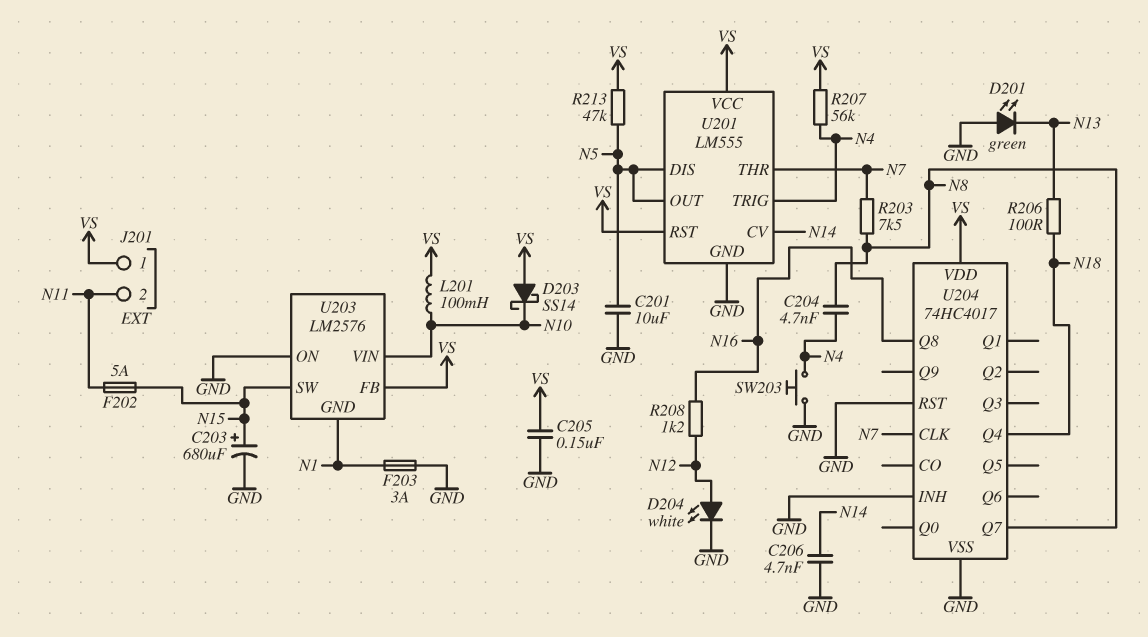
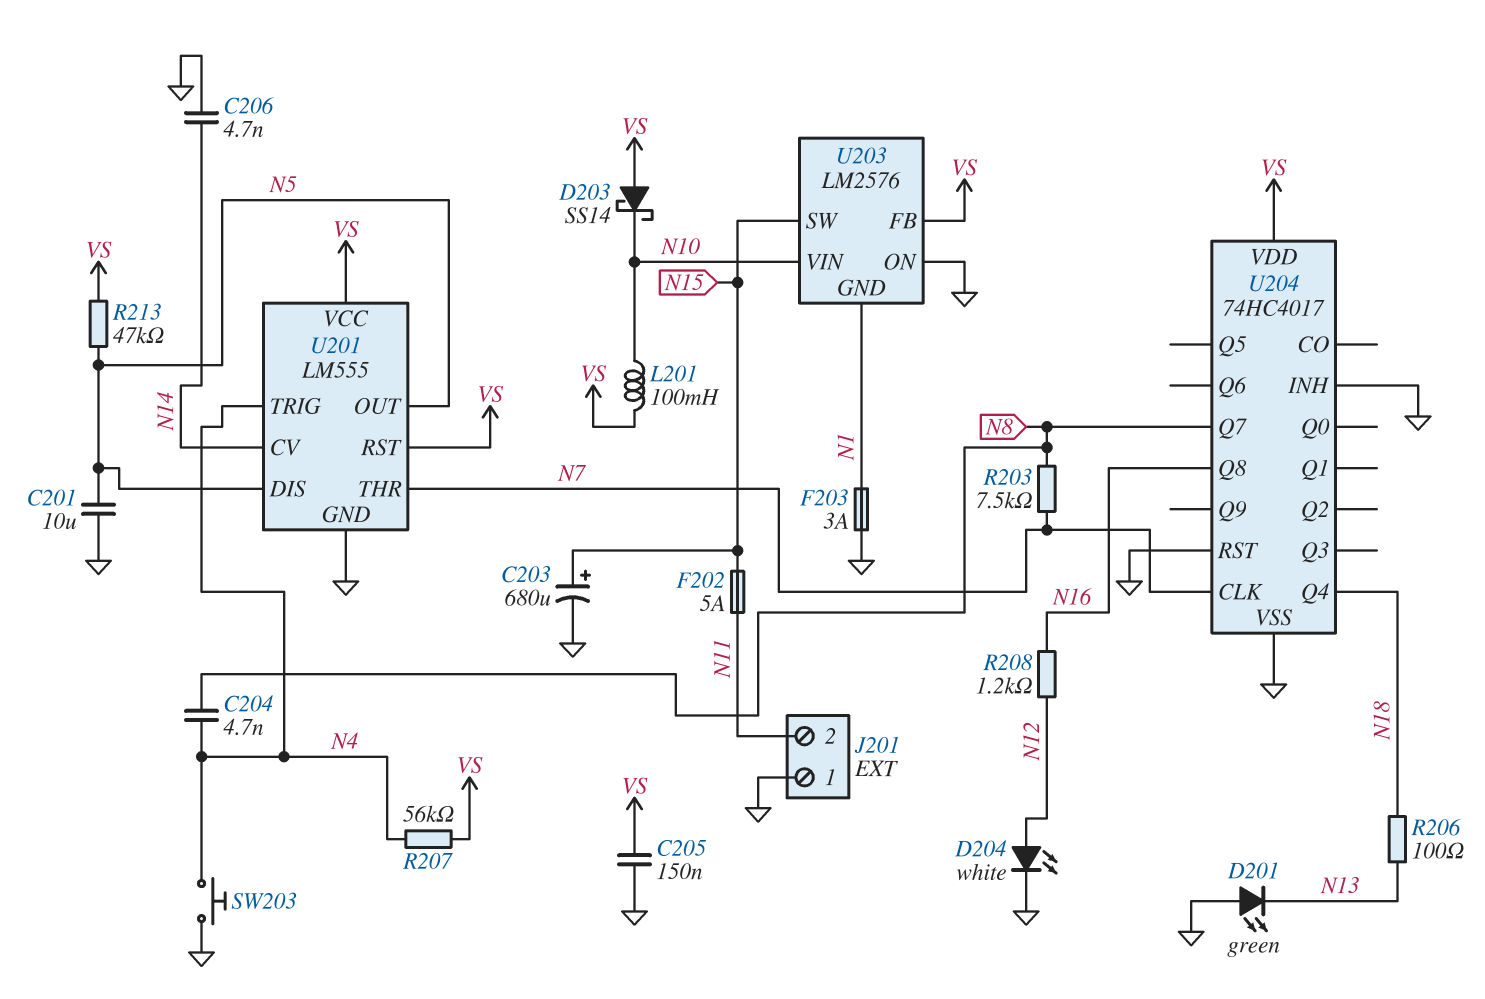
J201 pin 1: VS -> GND

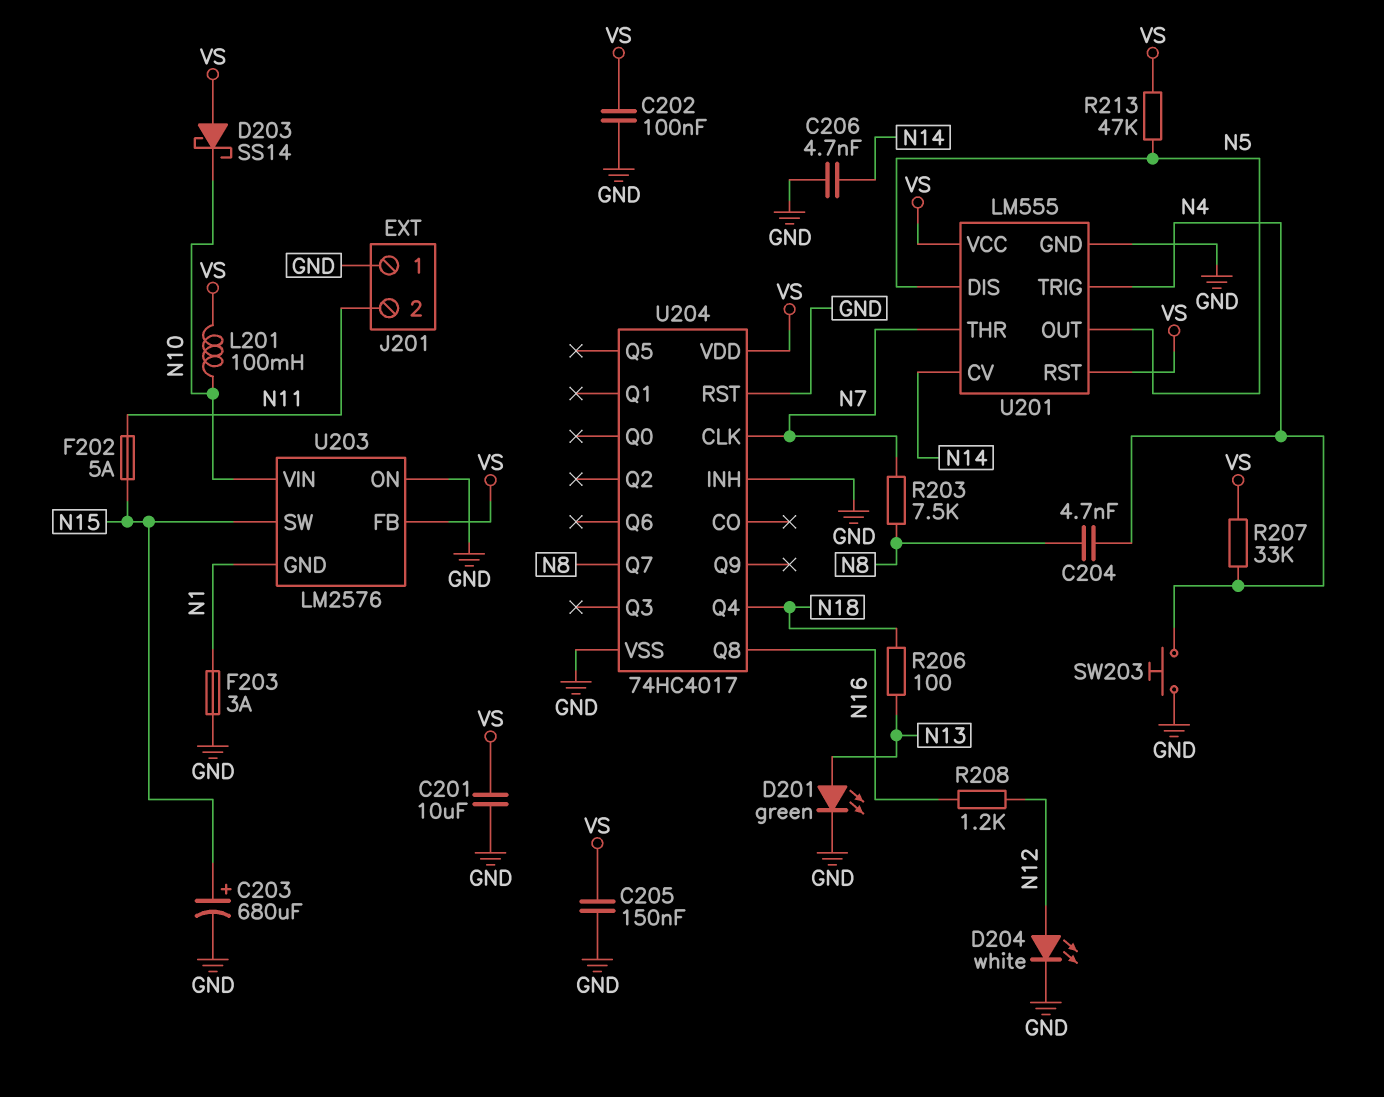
C201: 10uF (GND, N5) -> 10uF (GND, VS)
C202: none -> 100nF (GND, VS)
D201: LED green (A GND, K N13) -> LED green (A N13, K GND)
R207: 56k (N4, VS) -> 33k (N4, VS)

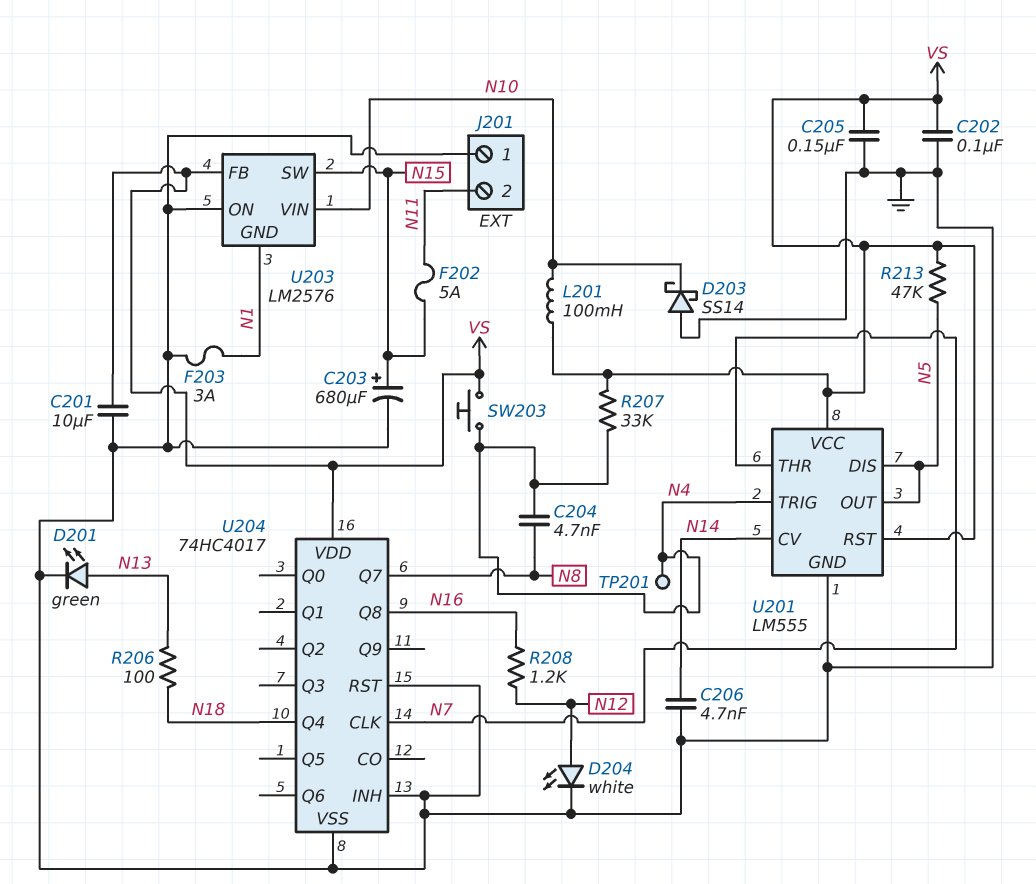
D203: schottky SS14 (A VS, K N10) -> schottky SS14 (A GND, K N10)
R203: 7.5k (N7, N8) -> none
SW203: button (GND, N4) -> button (N4, VS)
TP201: none -> test point (N4)

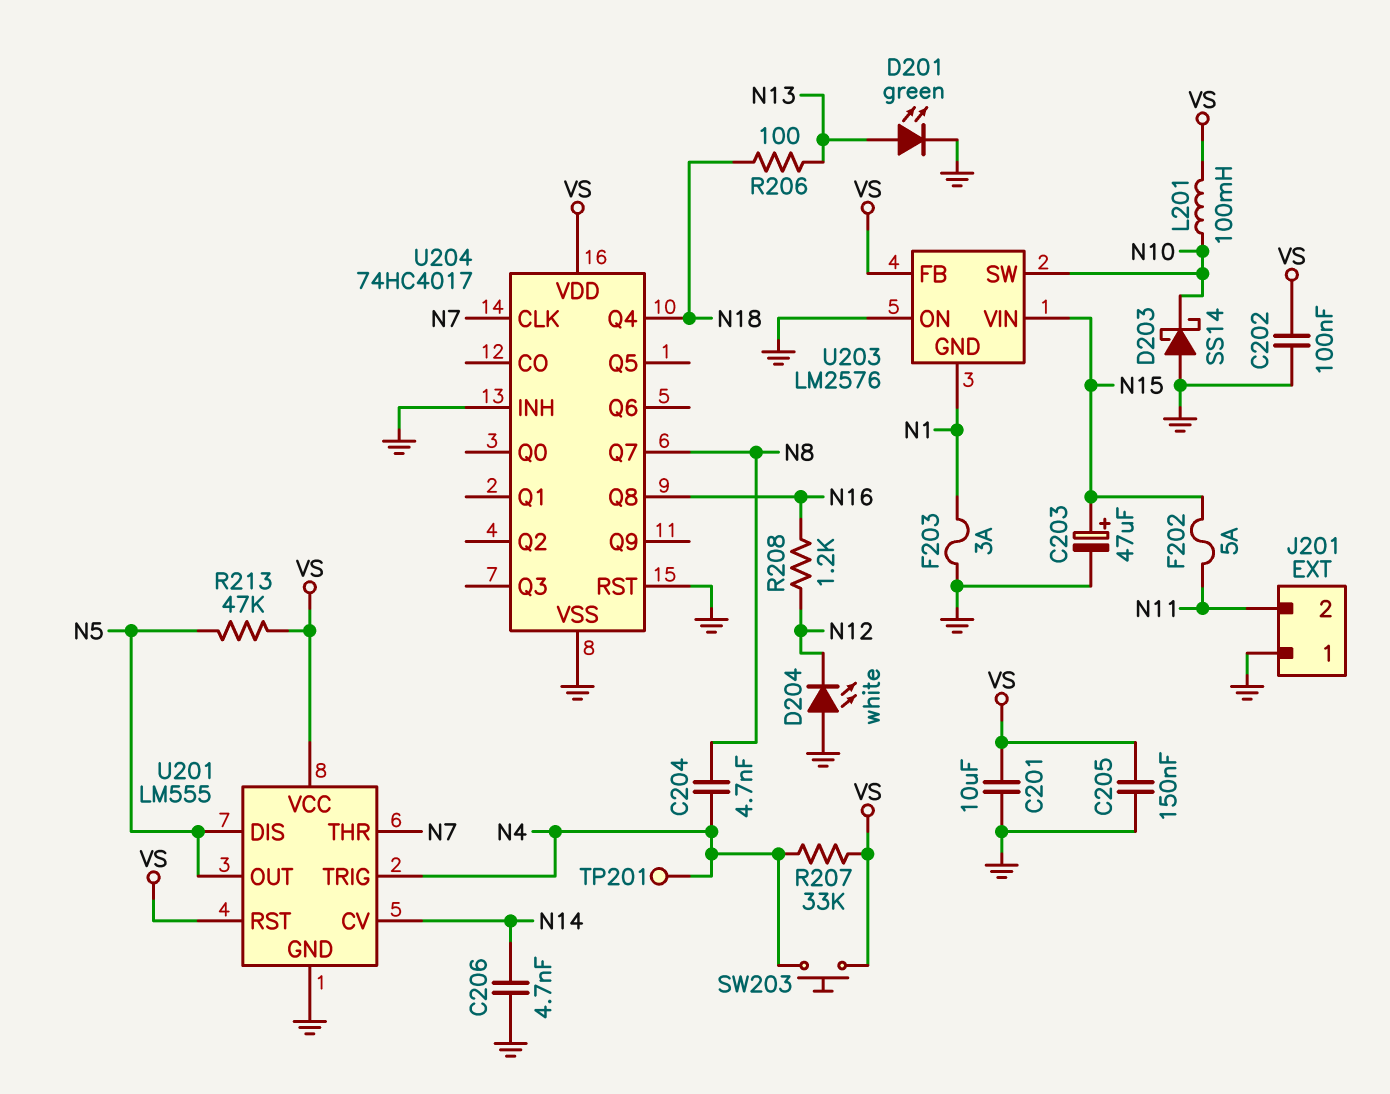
C203: 680uF (plus N15, minus GND) -> 47uF (plus N15, minus GND)
D204: LED white (A N12, K GND) -> LED white (A GND, K N12)
U203 pin SW: N15 -> N10
U203 pin VIN: N10 -> N15

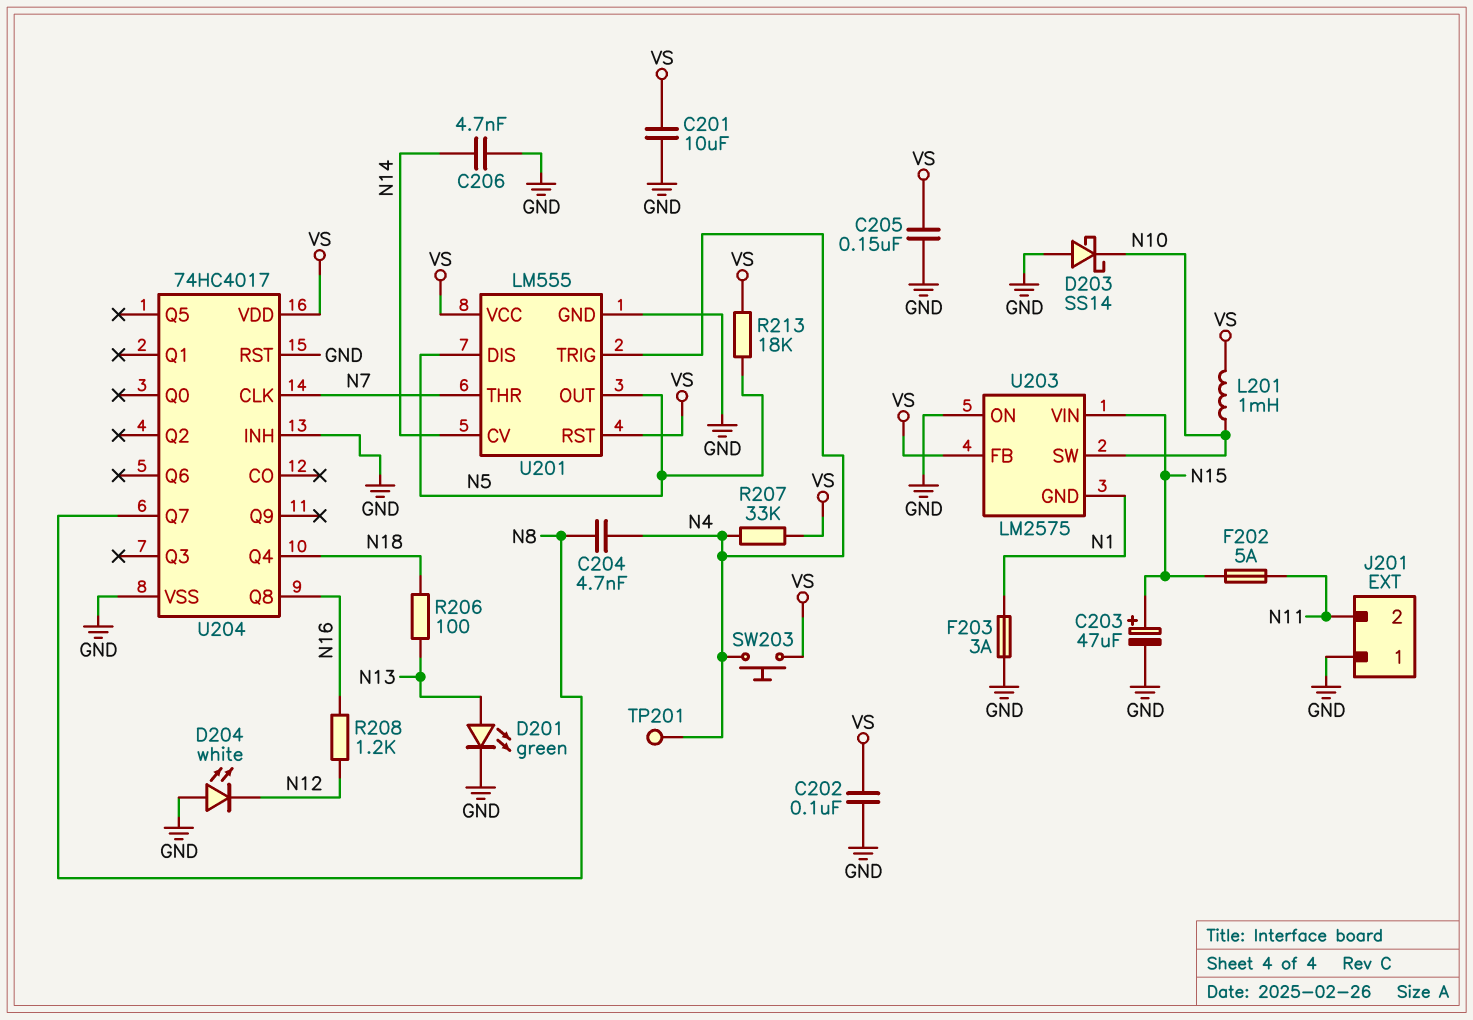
L201: 100mH (N10, VS) -> 1mH (N10, VS)
R213: 47k (N5, VS) -> 18k (N5, VS)
U203: LM2576 -> LM2575

